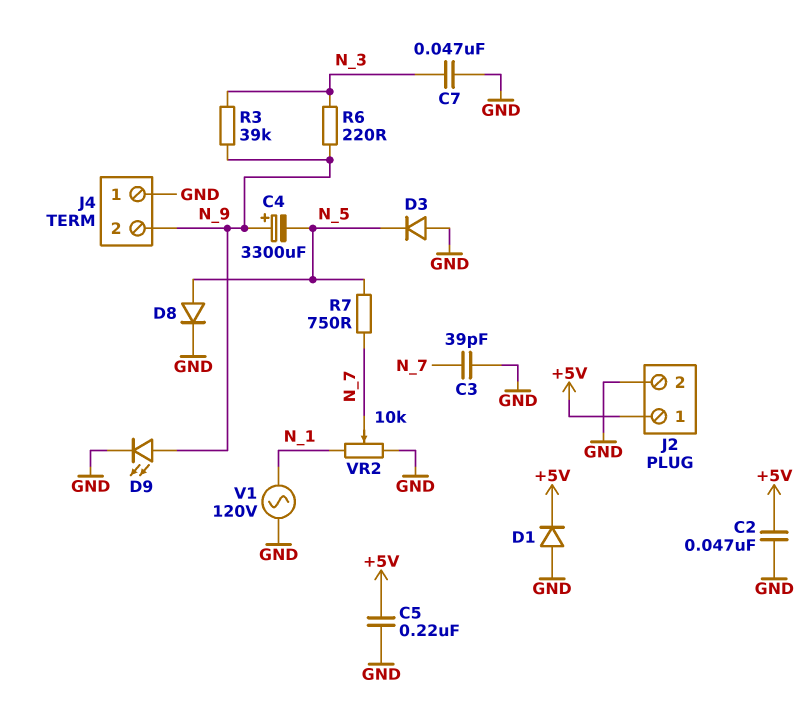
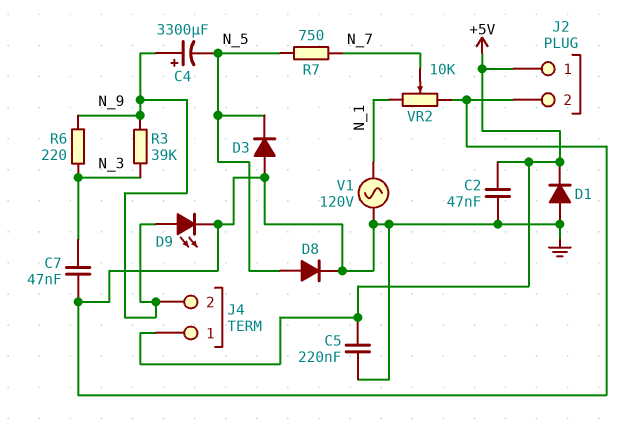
C3: 39pF (GND, N_7) -> none
J4 pin 1: GND -> +5V

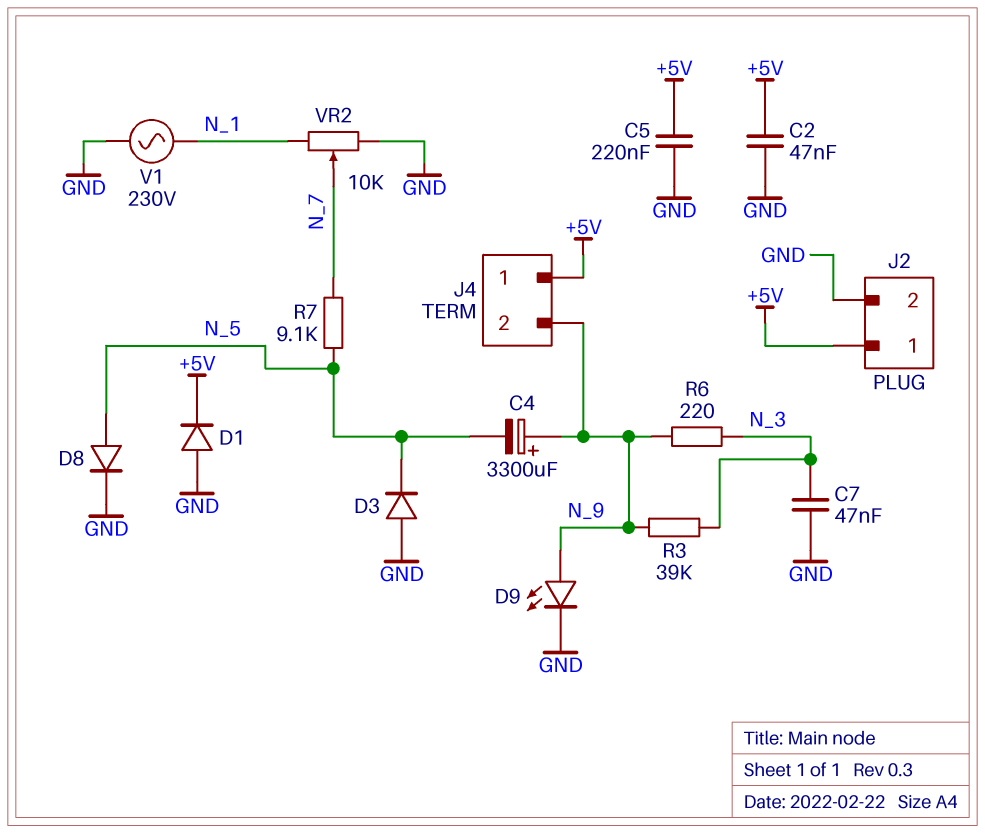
R7: 750 (N_5, N_7) -> 9.1k (N_5, N_7)
V1: AC 120V (GND, N_1) -> AC 230V (GND, N_1)

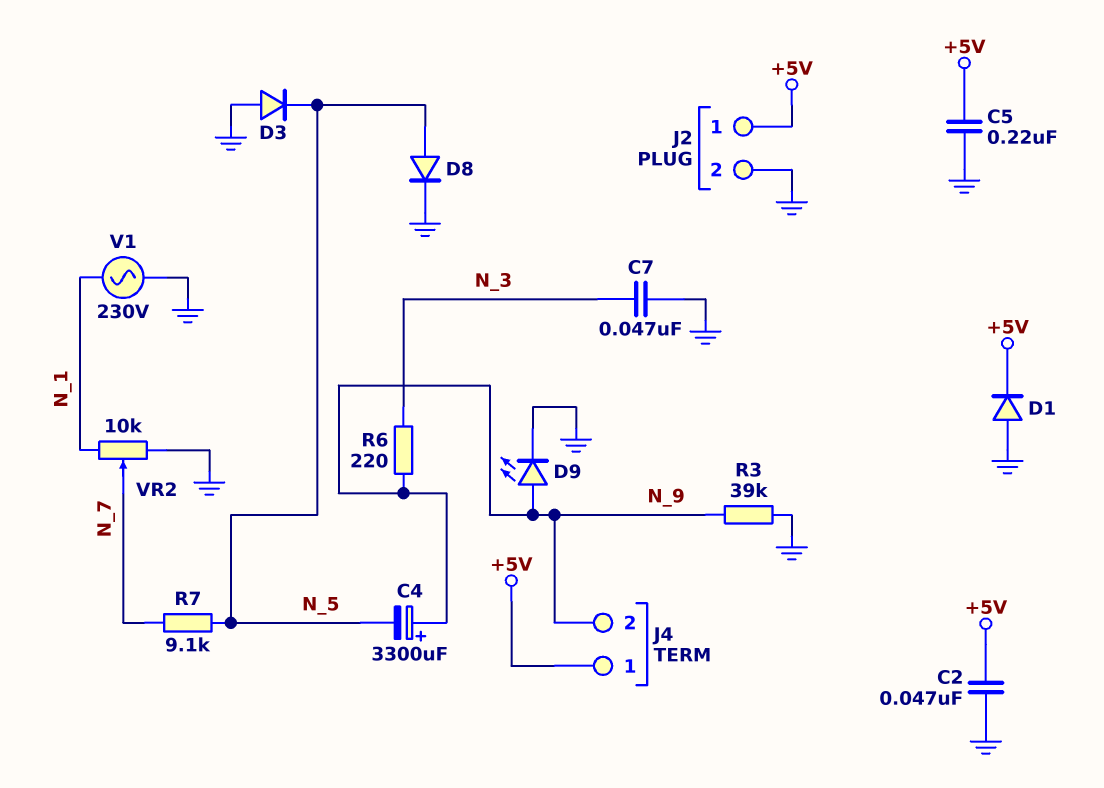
R3: 39k (N_3, N_9) -> 39k (GND, N_9)

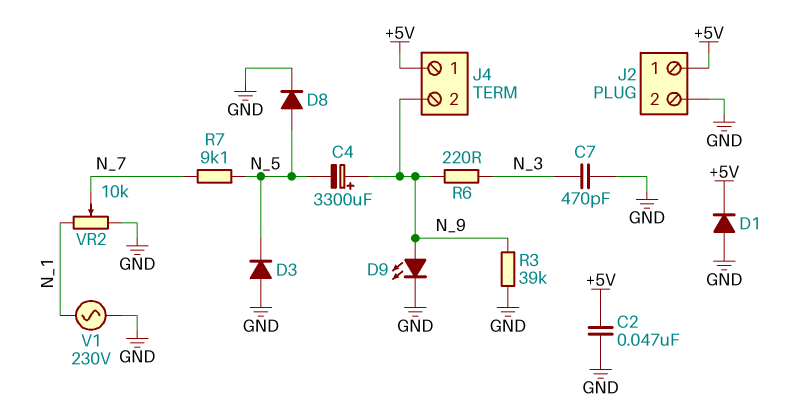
C5: 220nF (+5V, GND) -> none
C7: 47nF (GND, N_3) -> 470pF (GND, N_3)

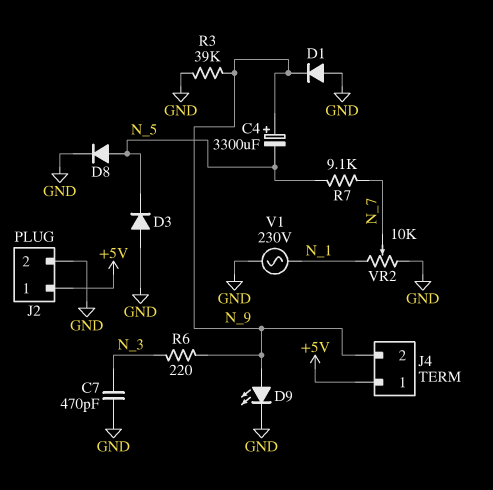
C2: 47nF (+5V, GND) -> none
D1: diode (A GND, K +5V) -> diode (A GND, K N_9)

